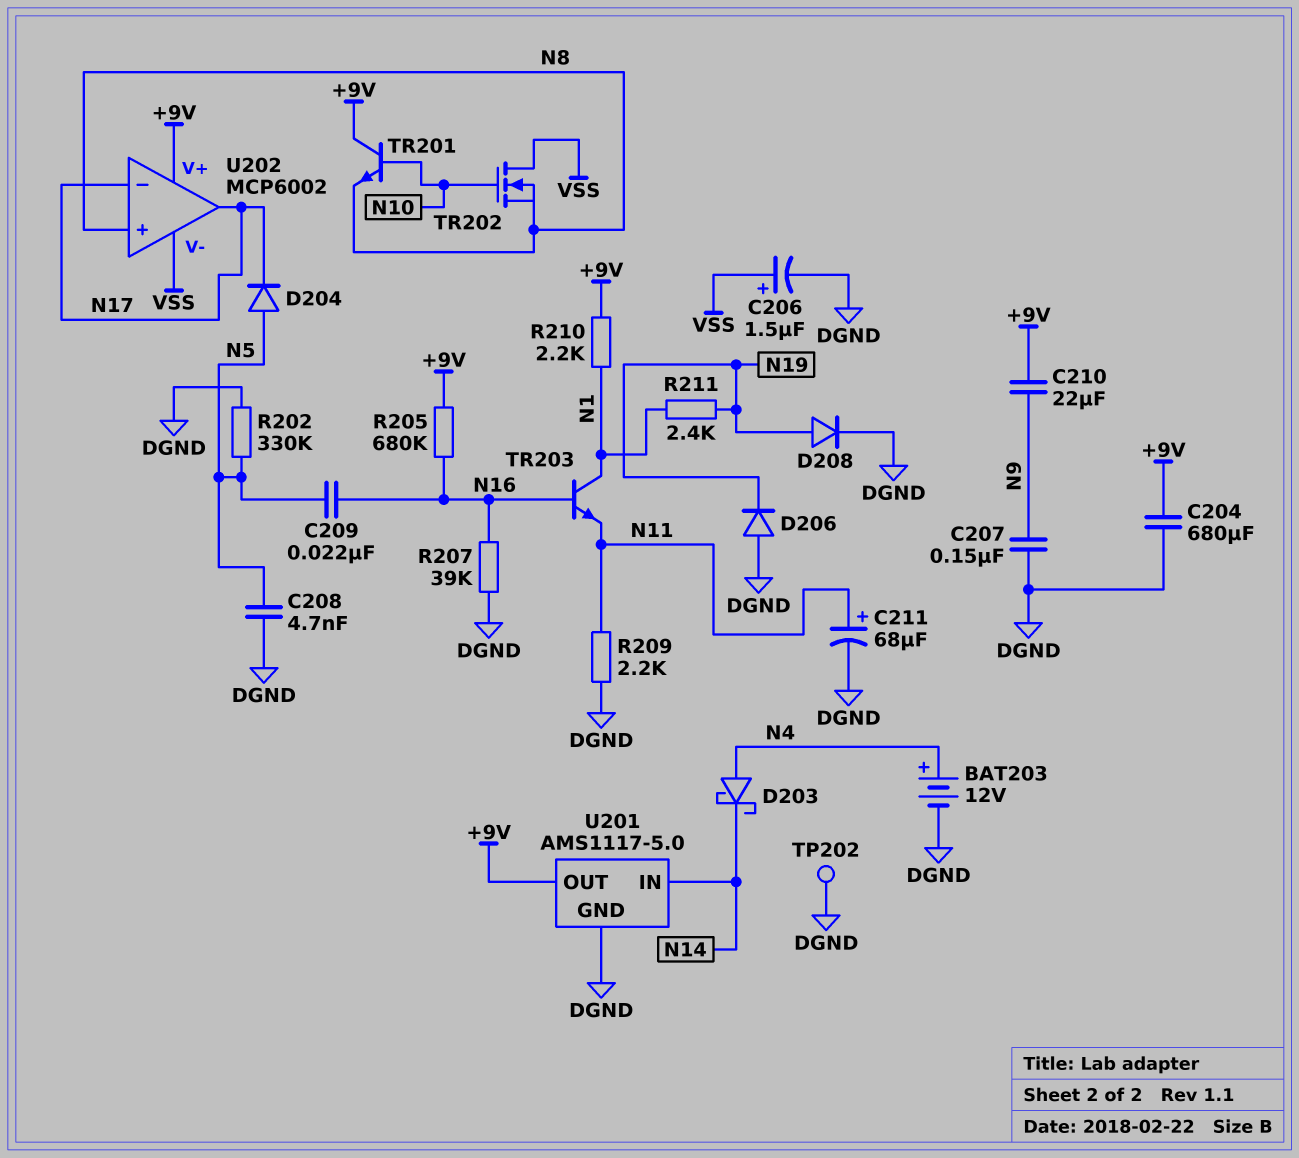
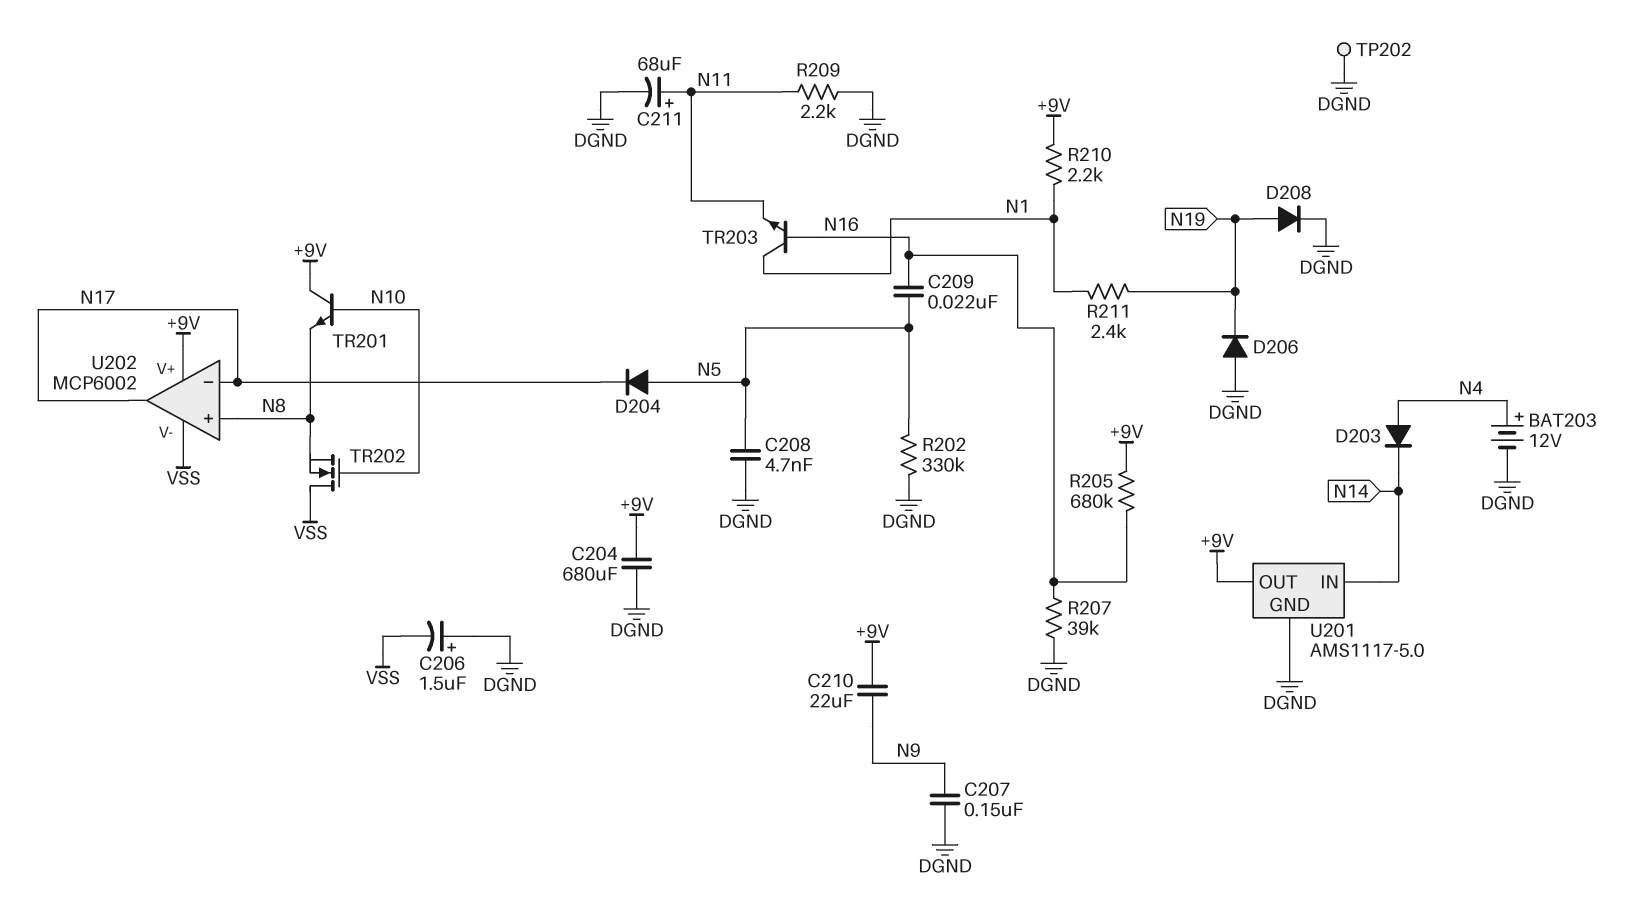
C206: 1.5uF (plus VSS, minus DGND) -> 1.5uF (plus DGND, minus VSS)
D203: schottky (A N4, K N14) -> diode (A N4, K N14)

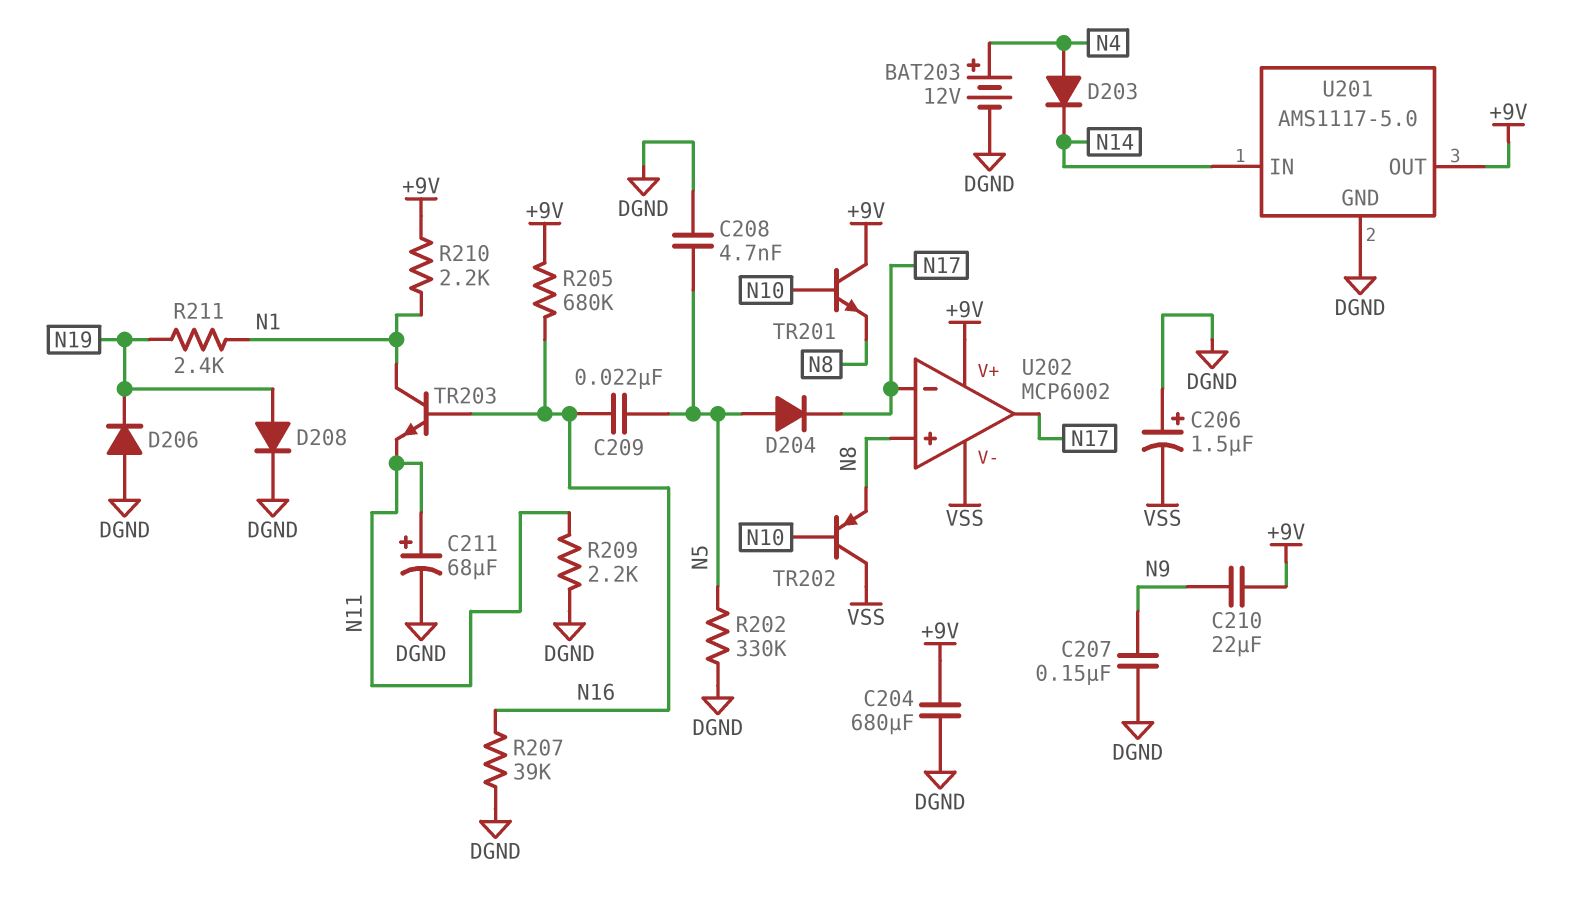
TP202: test point (DGND) -> none
TR202: NMOS (G N10, D VSS, S N8) -> PNP (B N10, C VSS, E N8)

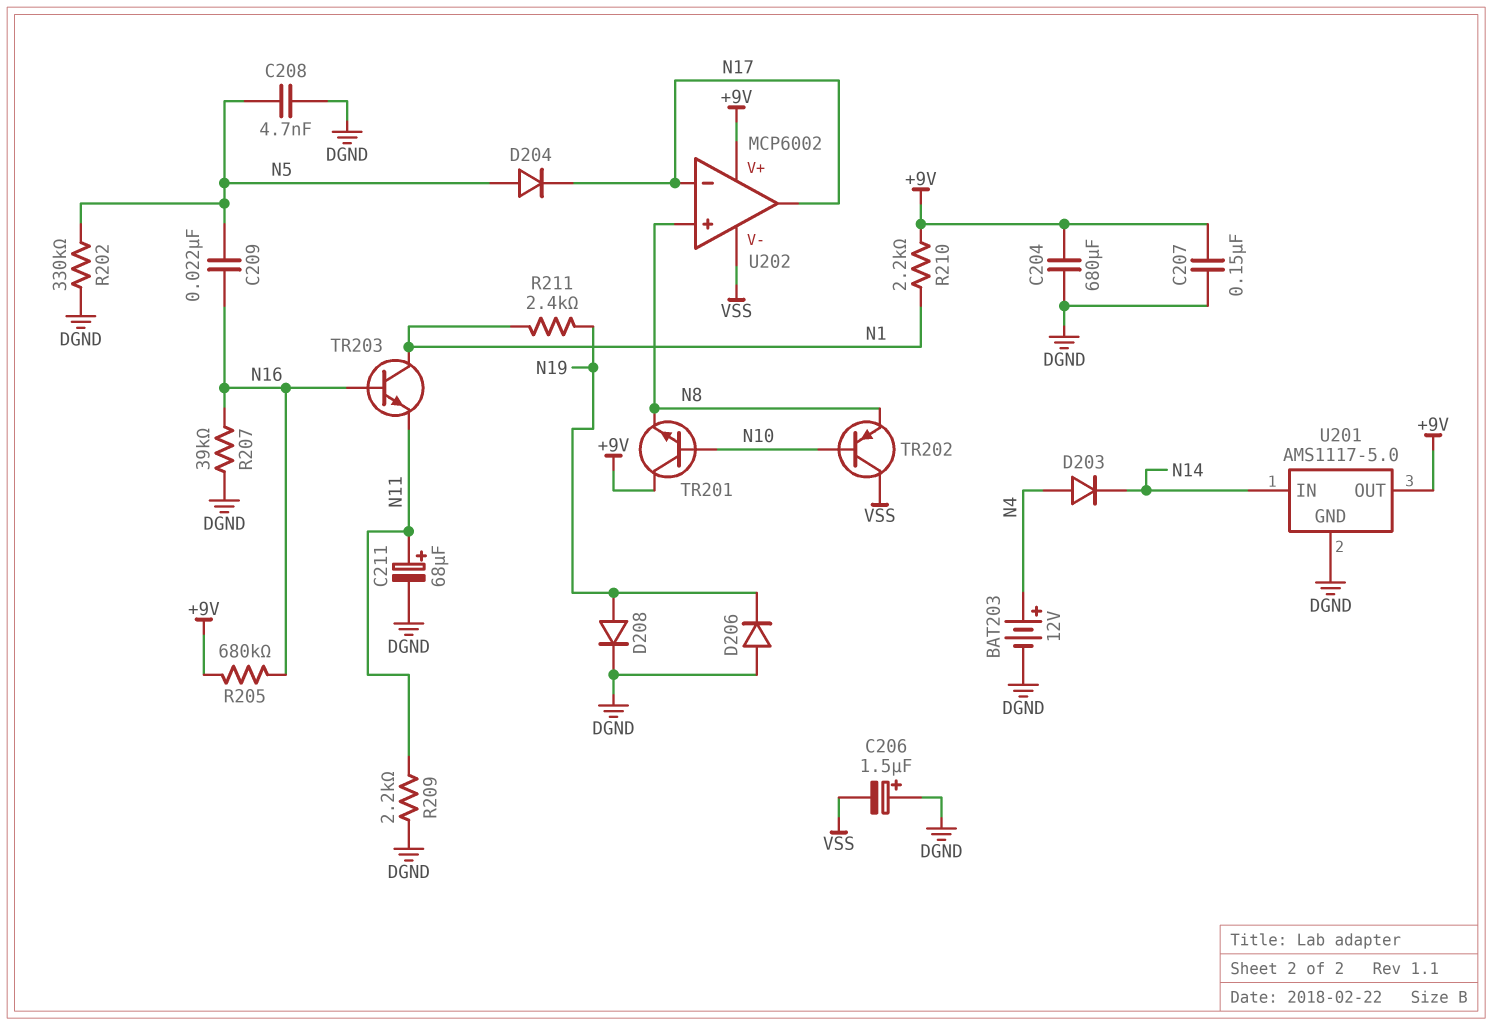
C207: 150nF (DGND, N9) -> 150nF (+9V, DGND)
C210: 22uF (+9V, N9) -> none

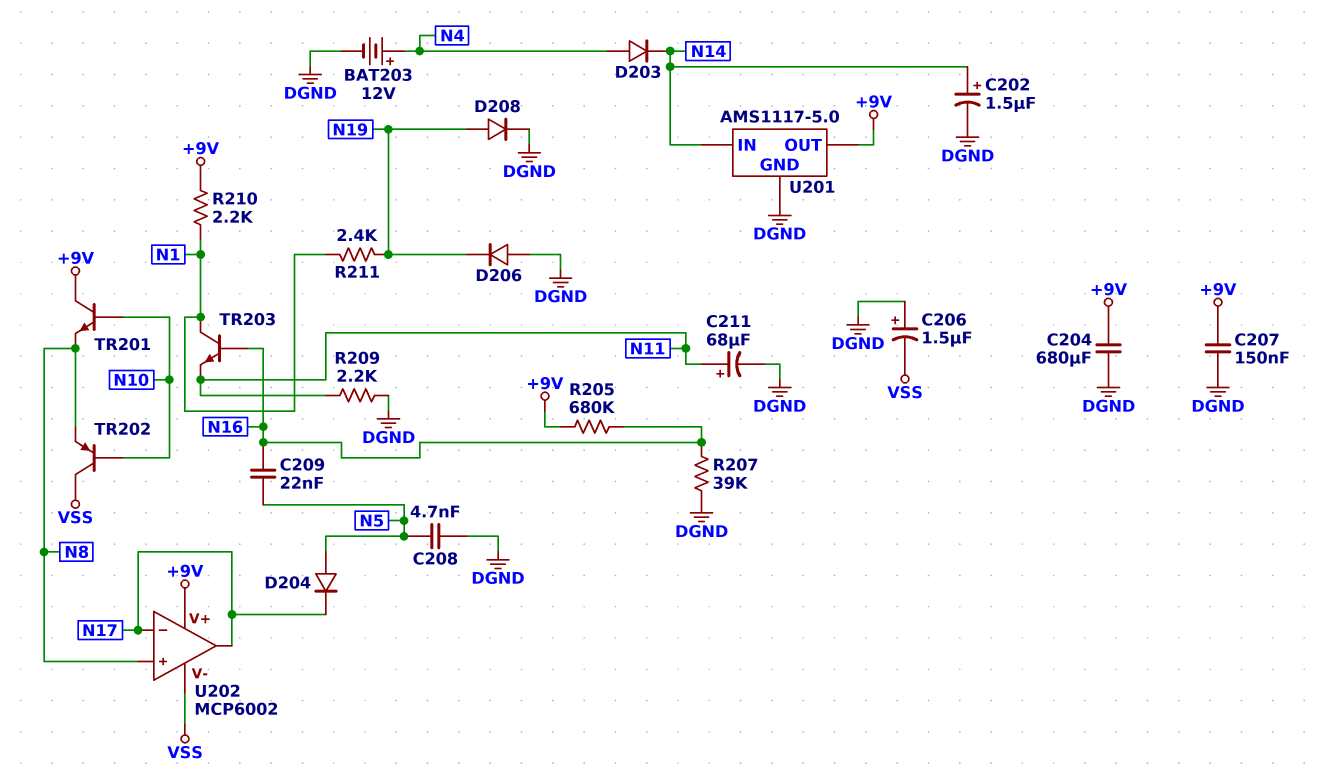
C202: none -> 1.5uF (plus N14, minus DGND)
R202: 330k (DGND, N5) -> none

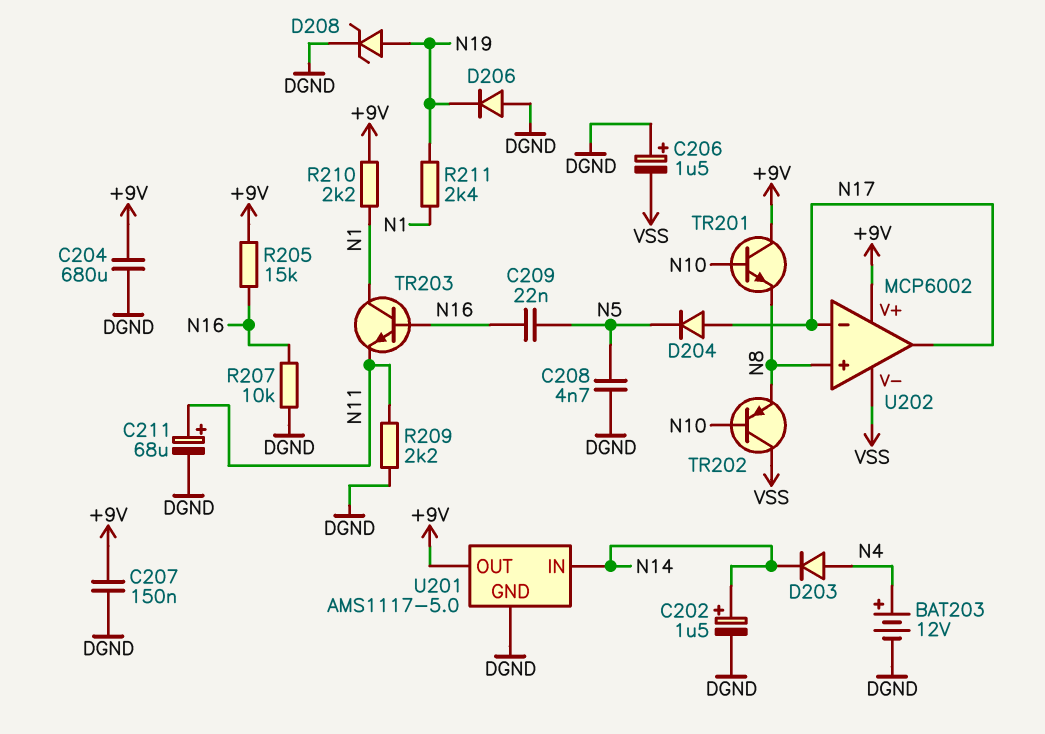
D204: diode (A N5, K N17) -> diode (A N17, K N5)
D208: diode (A N19, K DGND) -> zener (A N19, K DGND)
R205: 680k (+9V, N16) -> 15k (+9V, N16)
R207: 39k (DGND, N16) -> 10k (DGND, N16)

